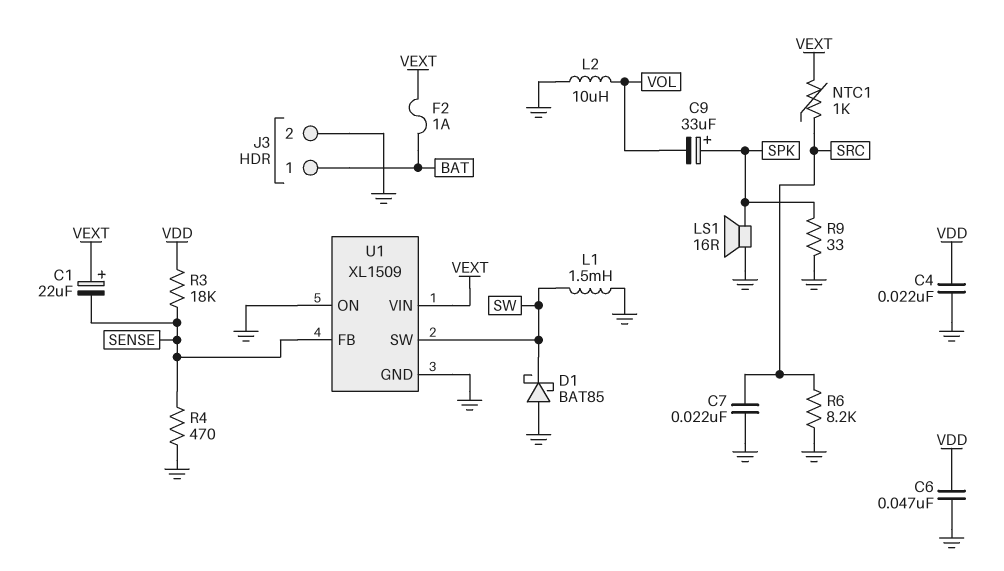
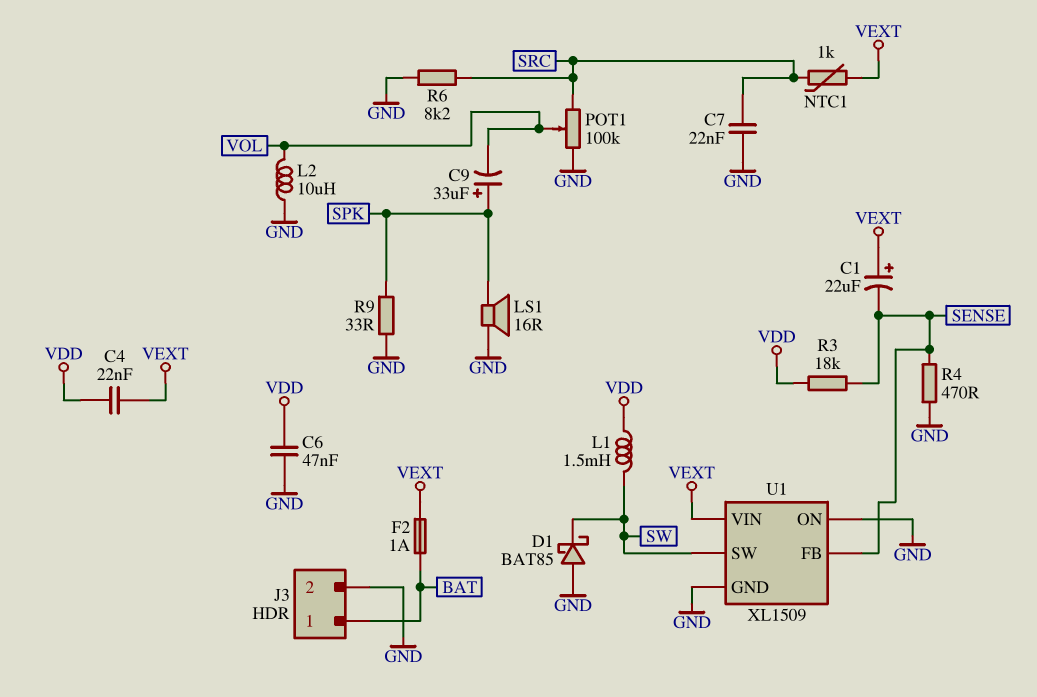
C4: 22nF (GND, VDD) -> 22nF (VDD, VEXT)
L1: 1.5mH (GND, SW) -> 1.5mH (SW, VDD)
POT1: none -> 100k (GND, SRC, wiper VOL)

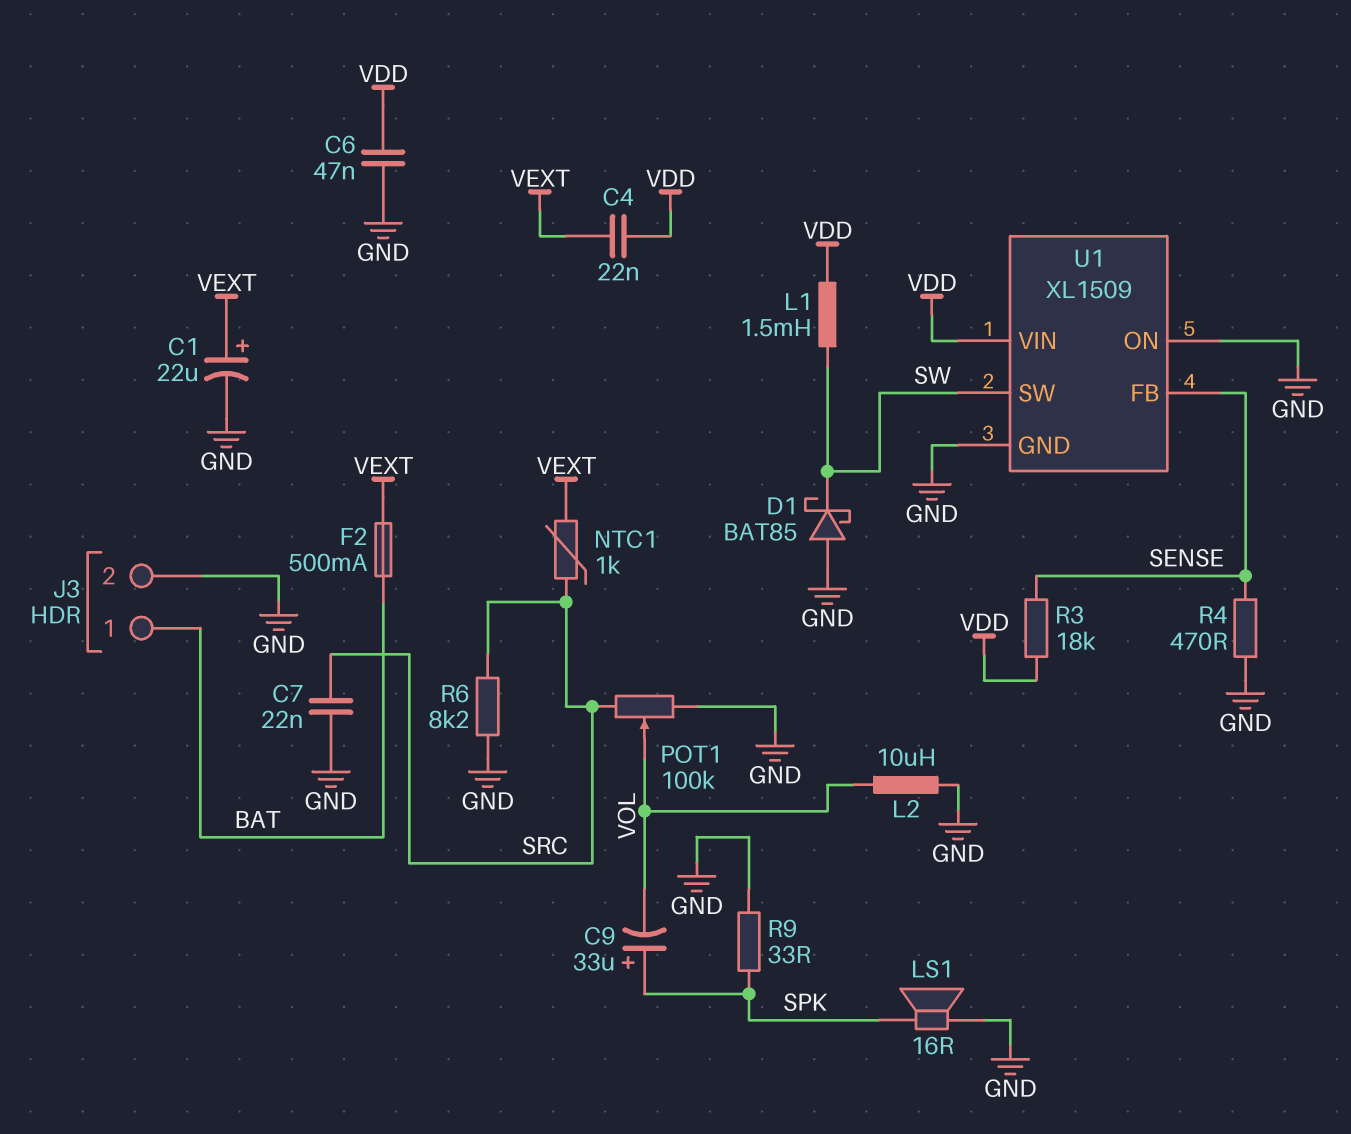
C1: 22uF (plus VEXT, minus SENSE) -> 22uF (plus VEXT, minus GND)
F2: 1A (BAT, VEXT) -> 500mA (BAT, VEXT)
U1 pin VIN: VEXT -> VDD

